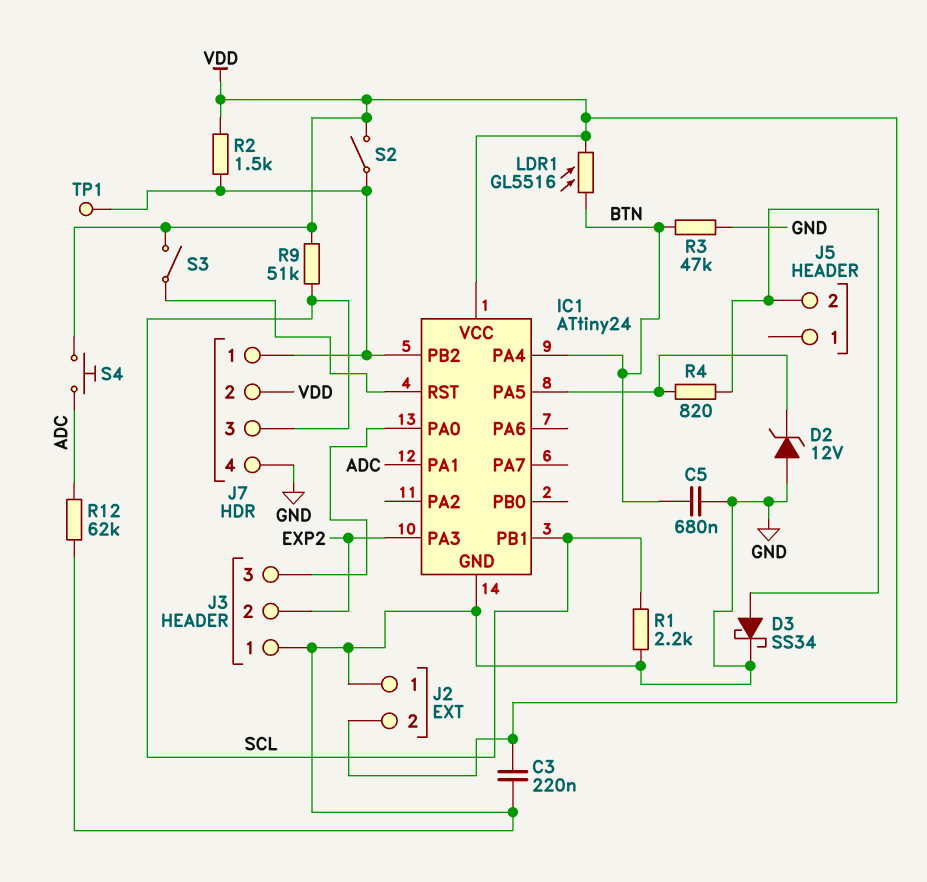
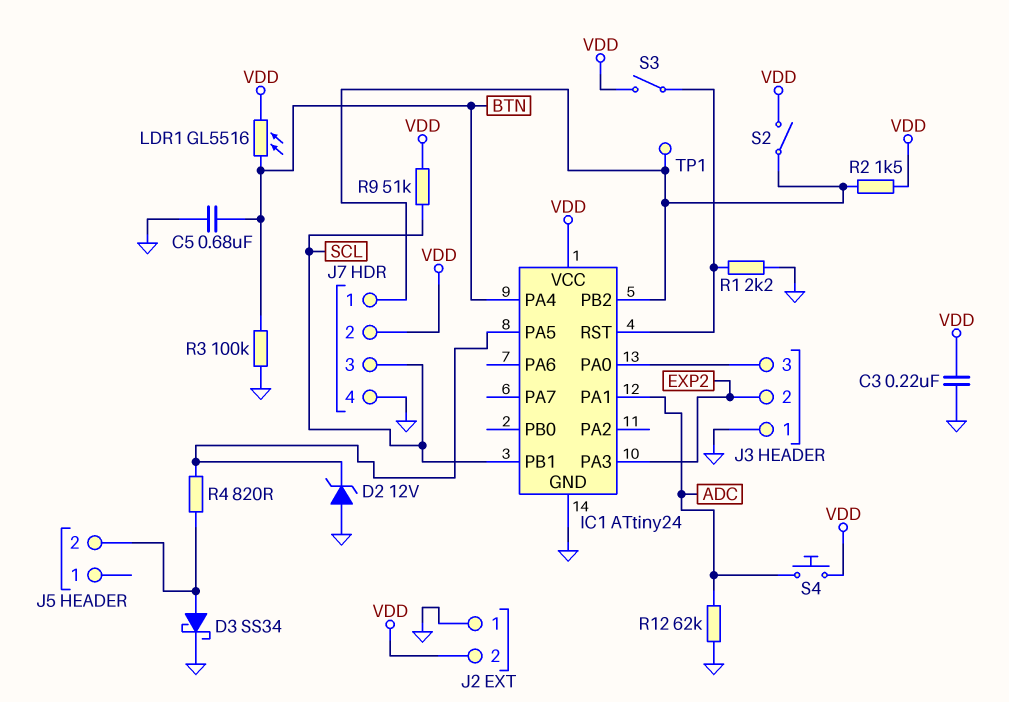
R1: 2.2k (GND, SCL) -> 2.2k (GND, IC1/RST)
R3: 47k (BTN, GND) -> 100k (BTN, GND)

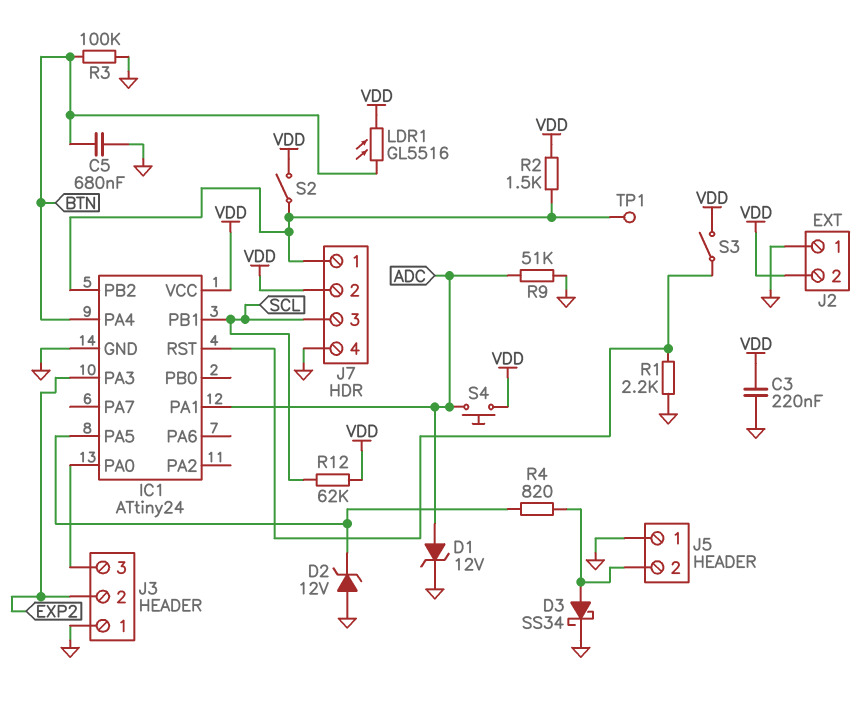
D1: none -> zener 12V (A ADC, K GND)
J5 pin 1: none -> GND
R9: 51k (SCL, VDD) -> 51k (ADC, GND)
R12: 62k (ADC, GND) -> 62k (SCL, VDD)

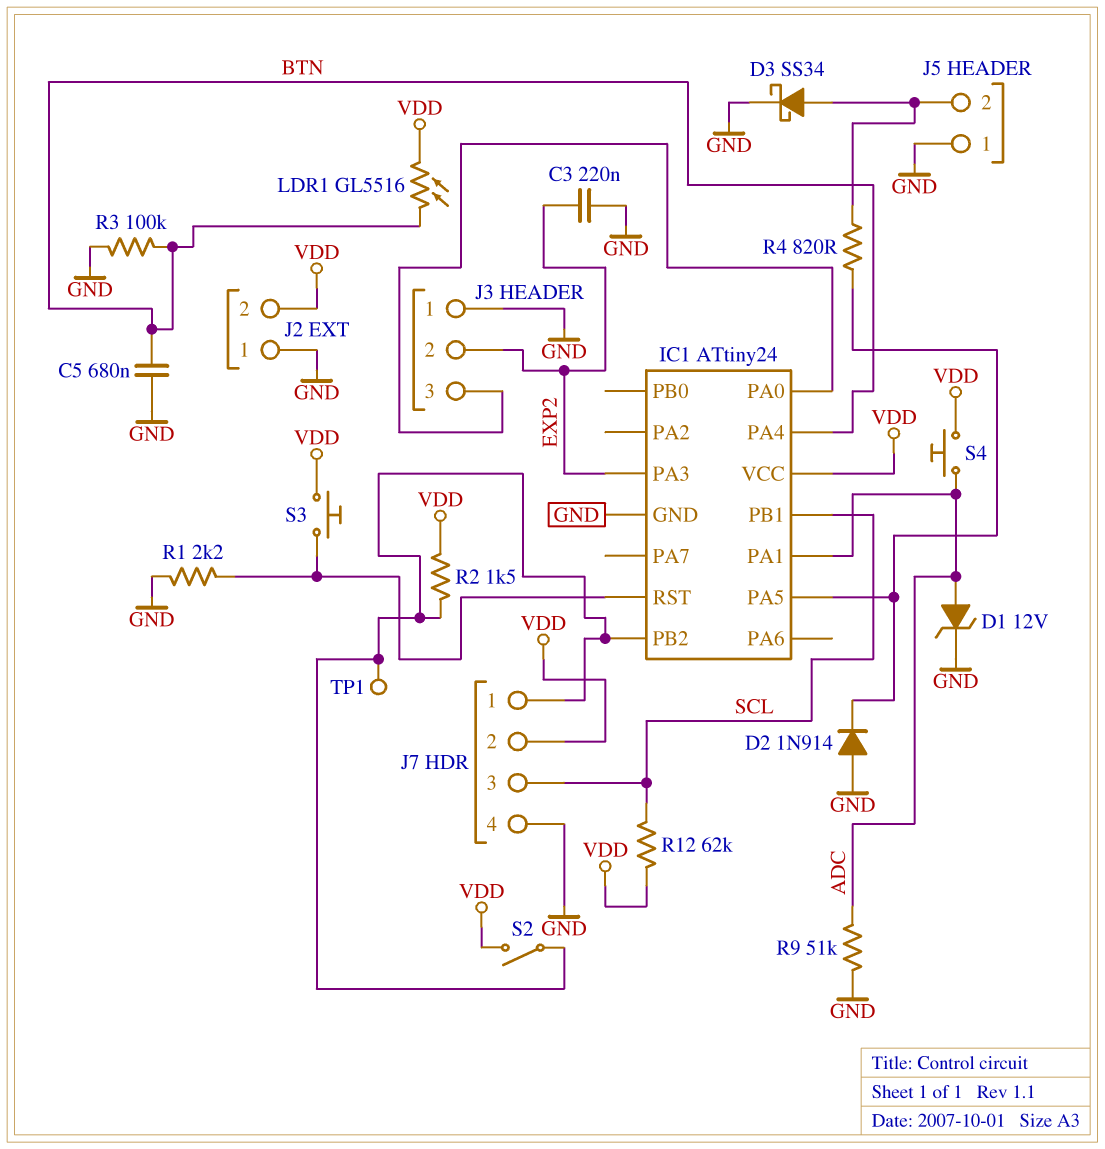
C3: 220nF (GND, VDD) -> 220nF (EXP2, GND)
D2: zener 12V (A GND, K IC1/PA5) -> diode 1N914 (A GND, K IC1/PA5)
S3: switch (IC1/RST, VDD) -> button (IC1/RST, VDD)

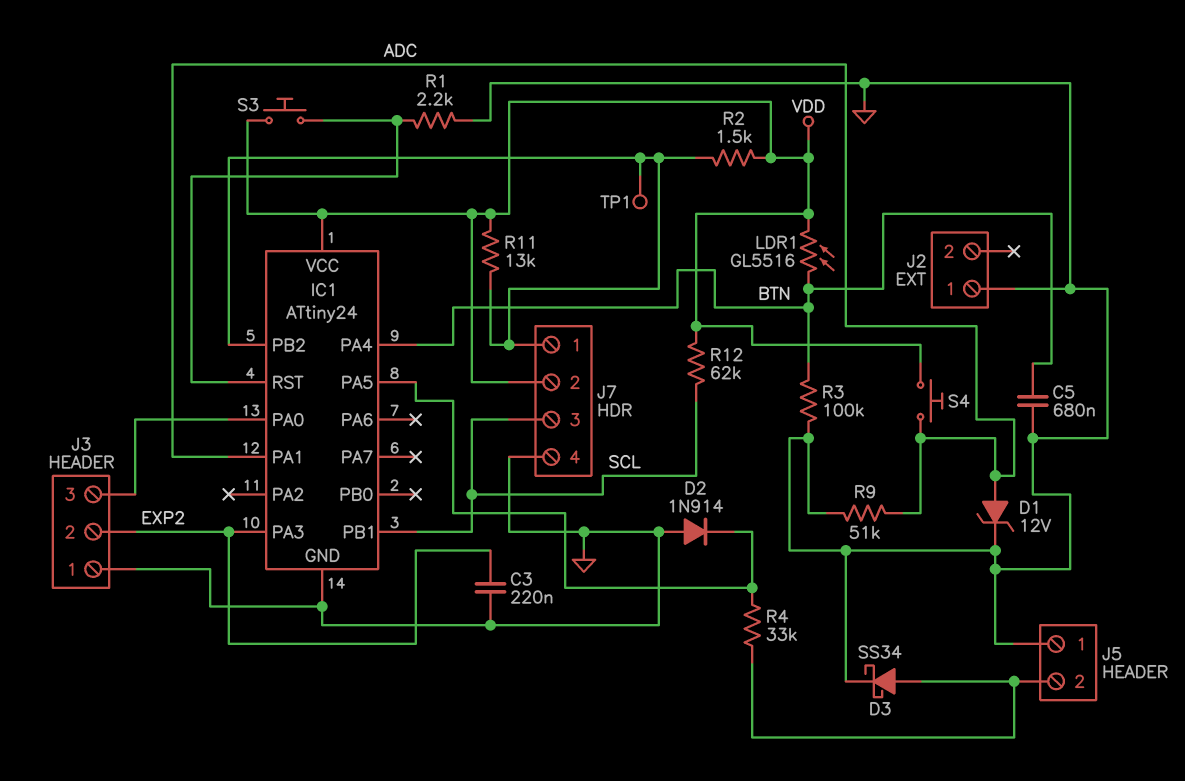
J2 pin 2: VDD -> none
R4: 820 (IC1/PA5, J5/2) -> 33k (IC1/PA5, J5/2)
R11: none -> 13k (IC1/PB2, VDD)
S2: switch (IC1/PB2, VDD) -> none

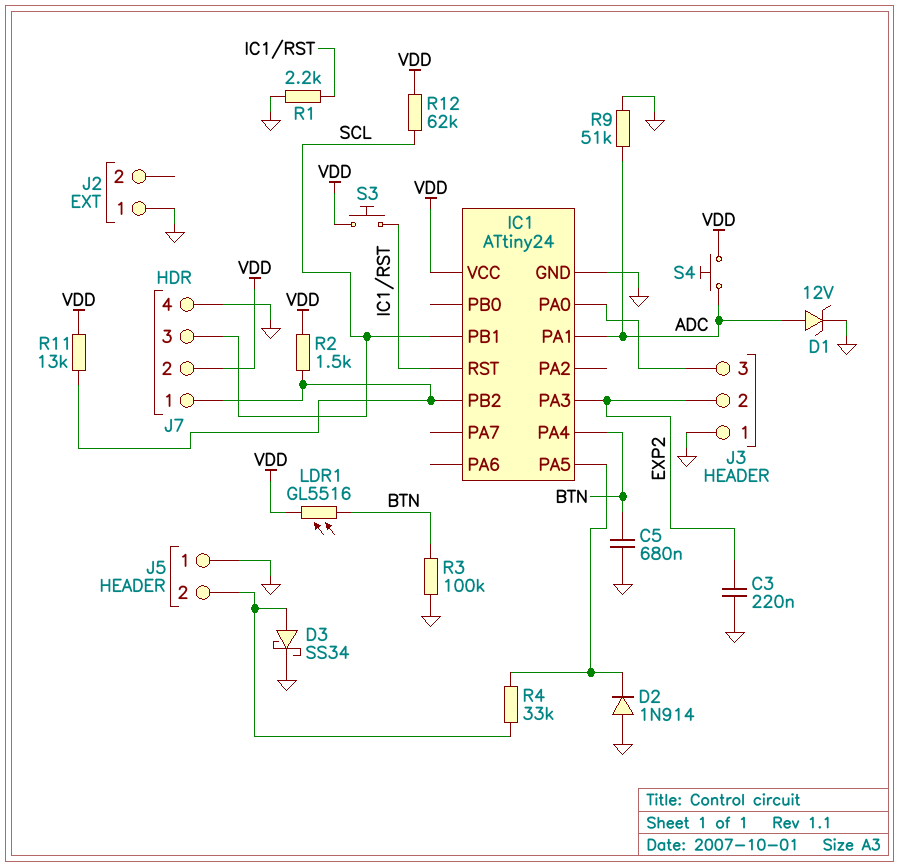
TP1: test point (IC1/PB2) -> none

